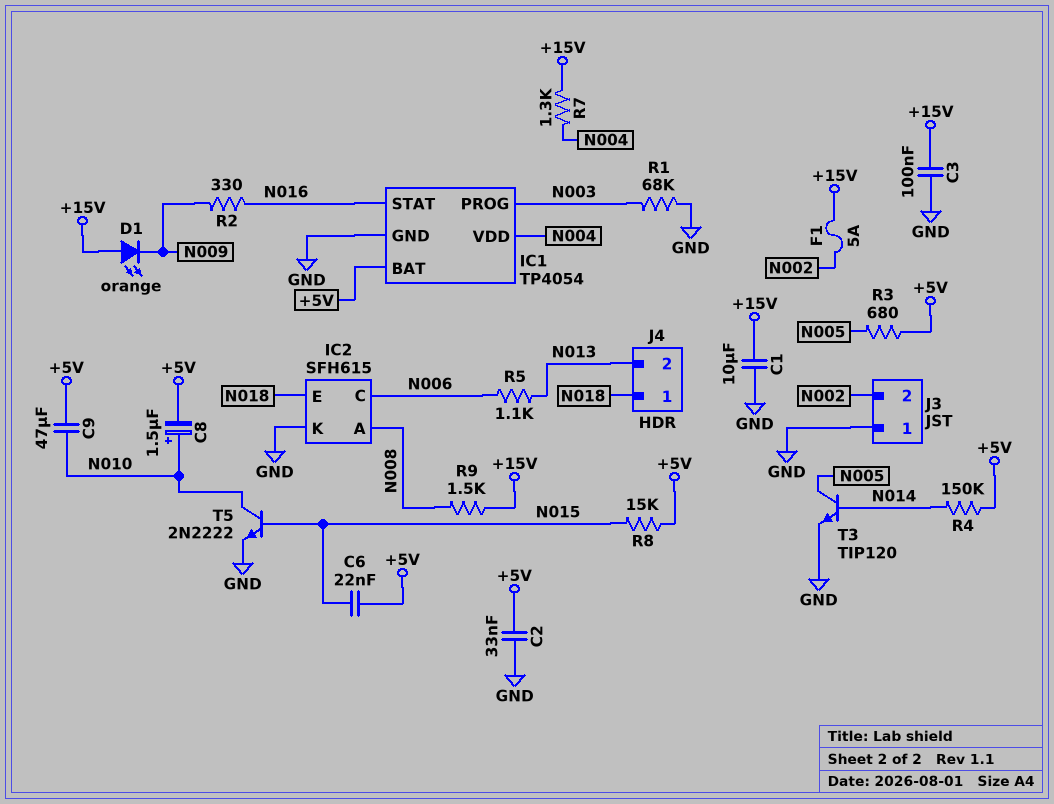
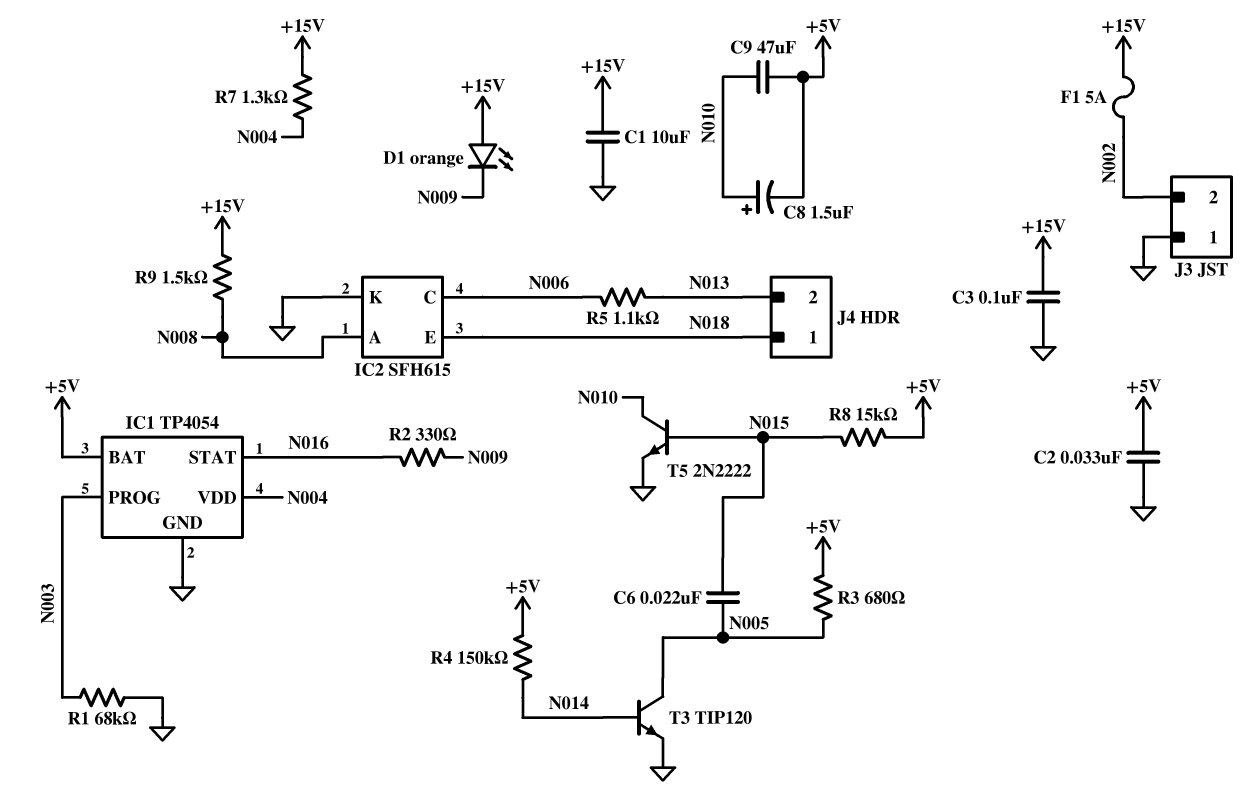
C6: 22nF (+5V, N015) -> 22nF (N005, N015)

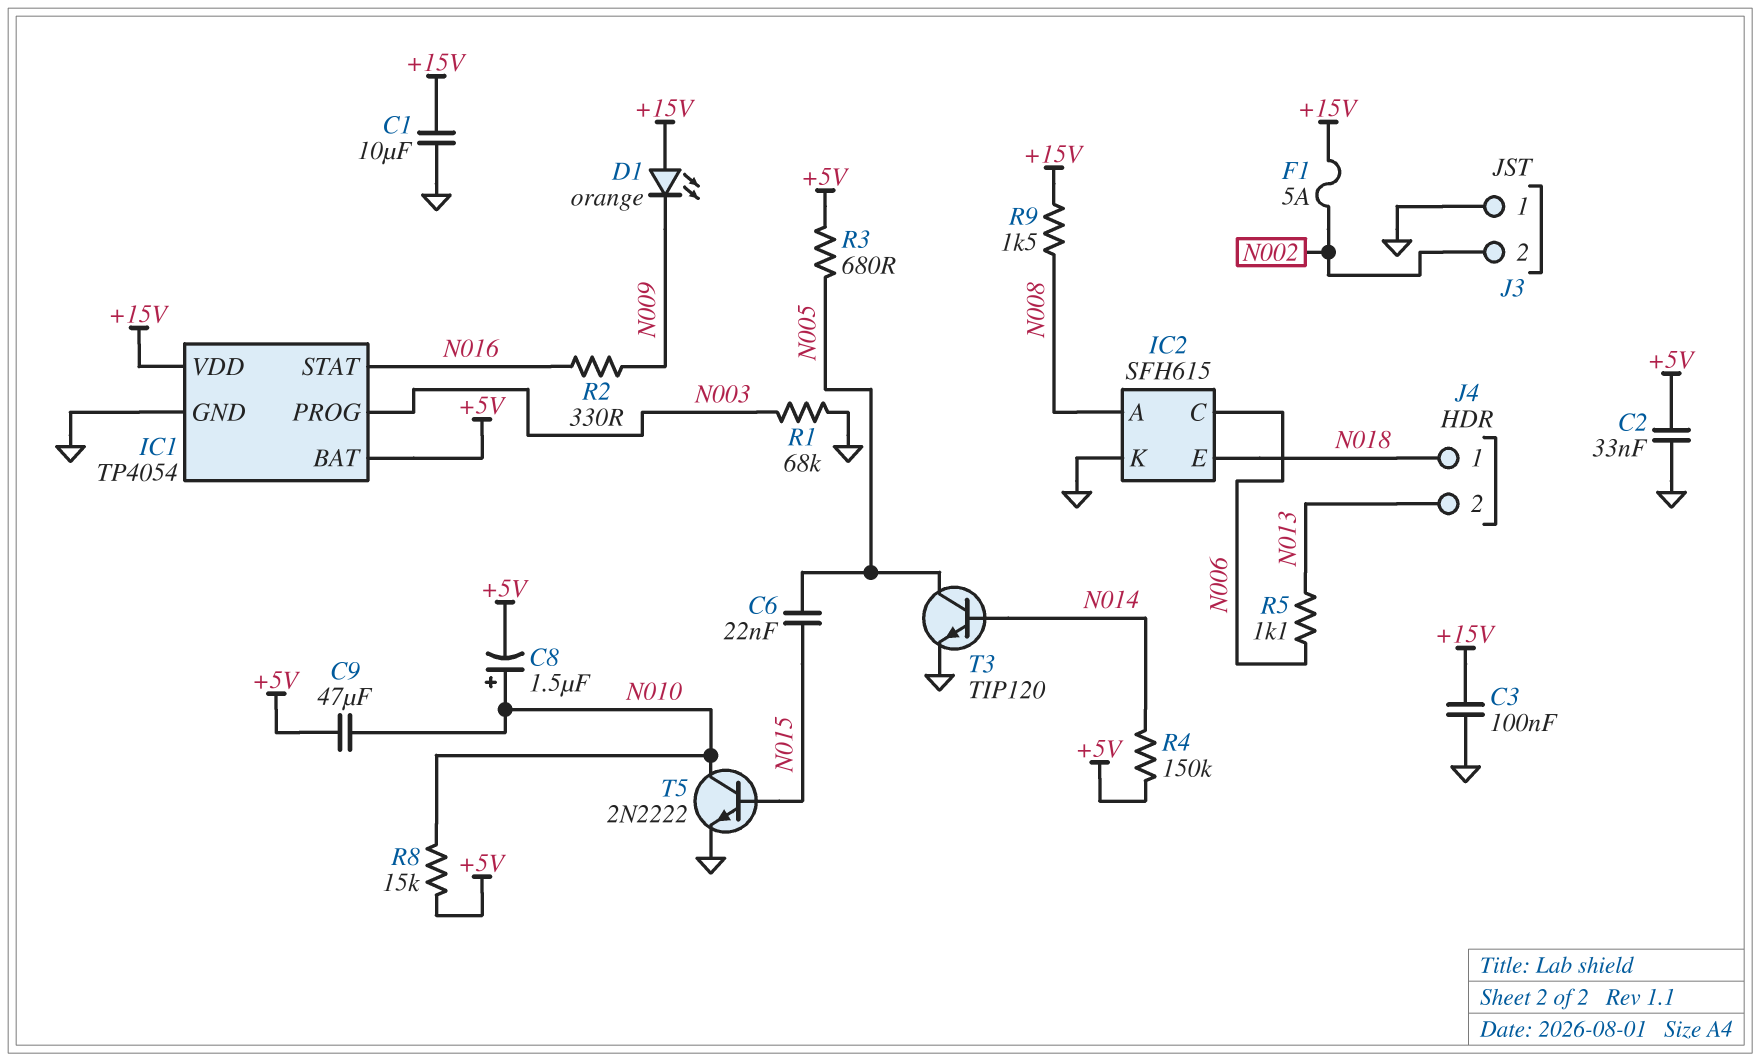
IC1 pin VDD: N004 -> +15V
R7: 1.3k (+15V, N004) -> none
R8: 15k (+5V, N015) -> 15k (+5V, N010)

